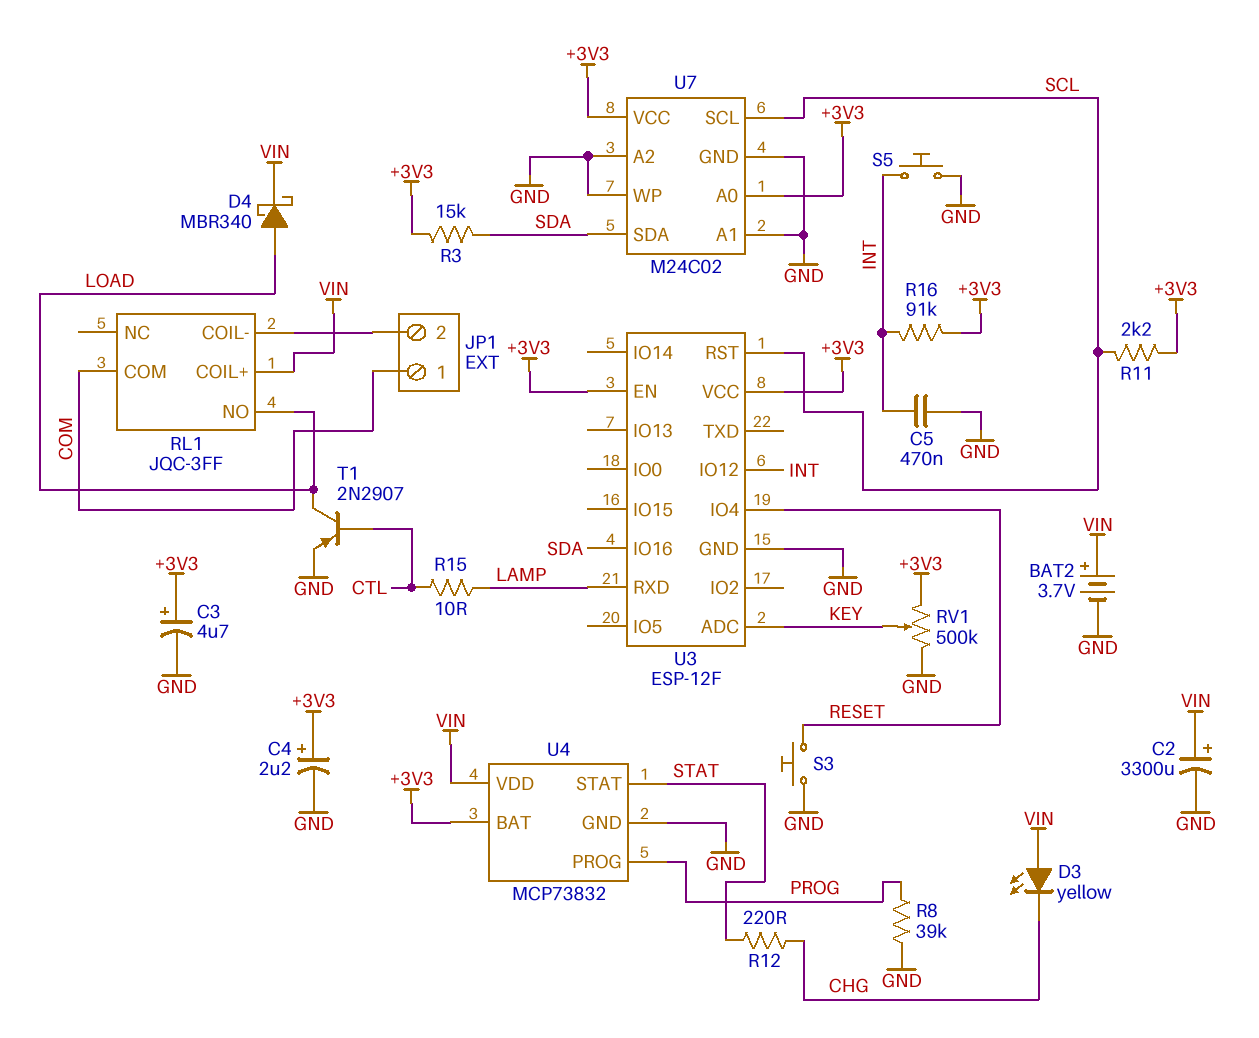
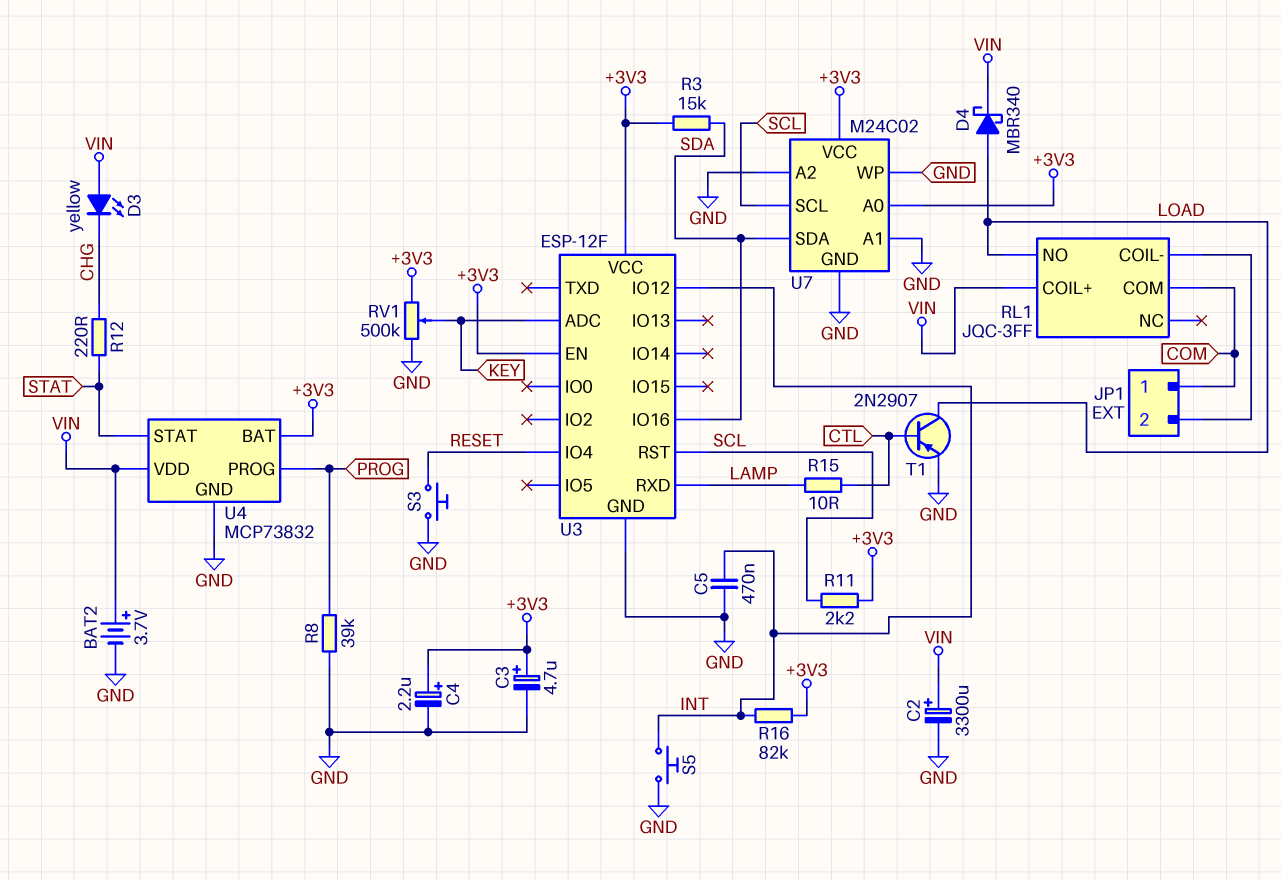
R16: 91k (+3V3, INT) -> 82k (+3V3, INT)

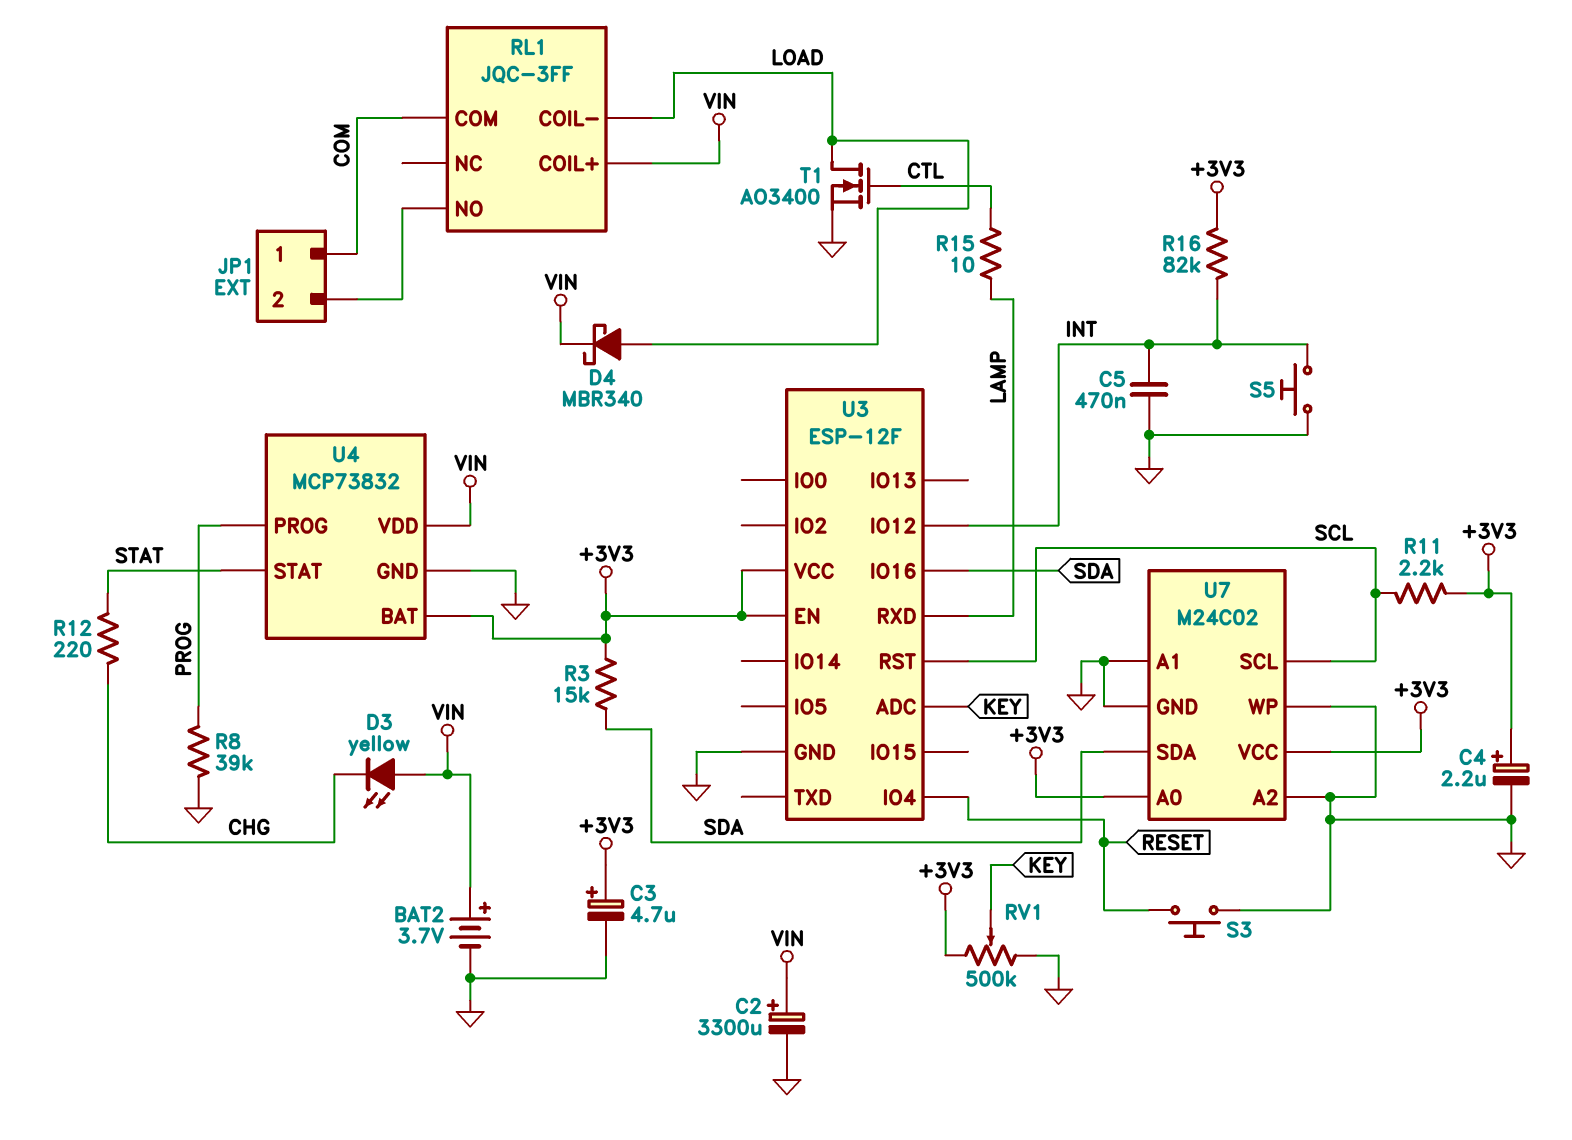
RL1 pin COIL-: JP1/2 -> LOAD
RL1 pin NO: LOAD -> JP1/2
T1: PNP 2N2907 (B CTL, C LOAD, E GND) -> NMOS AO3400 (G CTL, D LOAD, S GND)

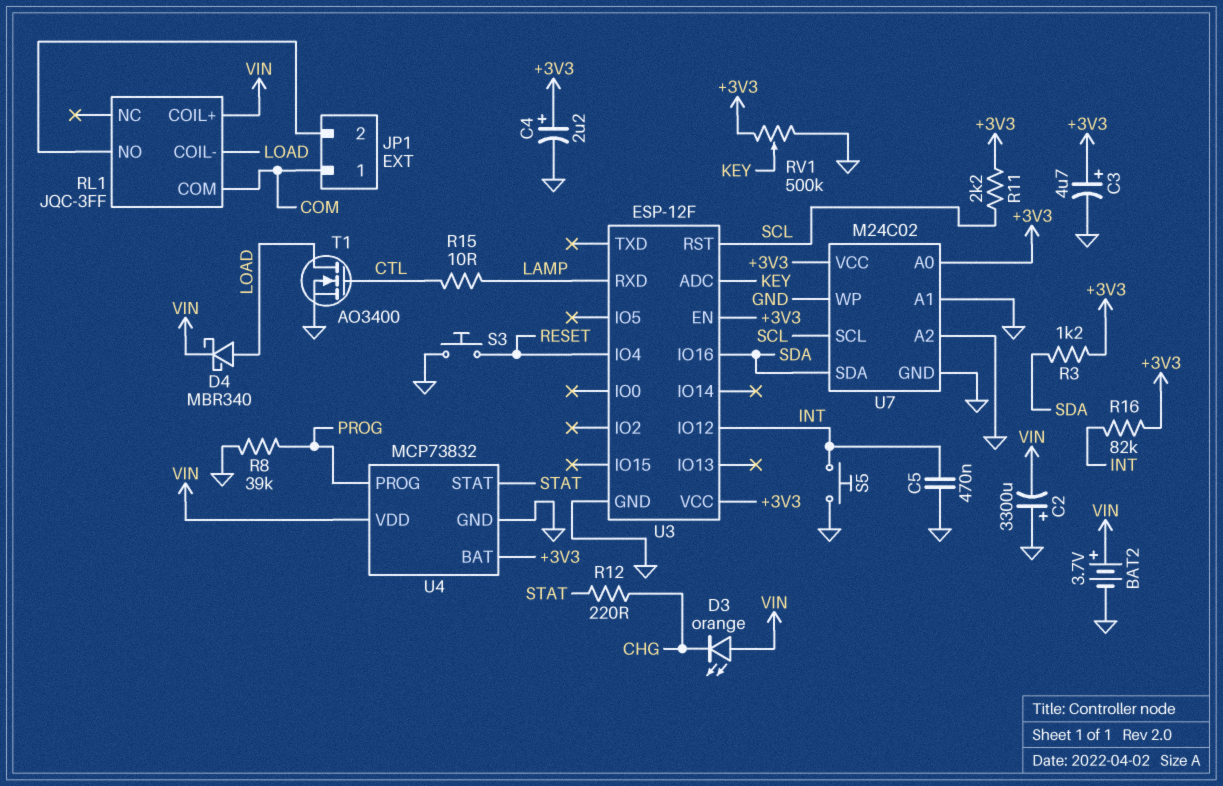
C2: 3300uF (plus VIN, minus GND) -> 3300uF (plus GND, minus VIN)
D3: LED yellow (A VIN, K CHG) -> LED orange (A VIN, K CHG)
R3: 15k (+3V3, SDA) -> 1.2k (+3V3, SDA)

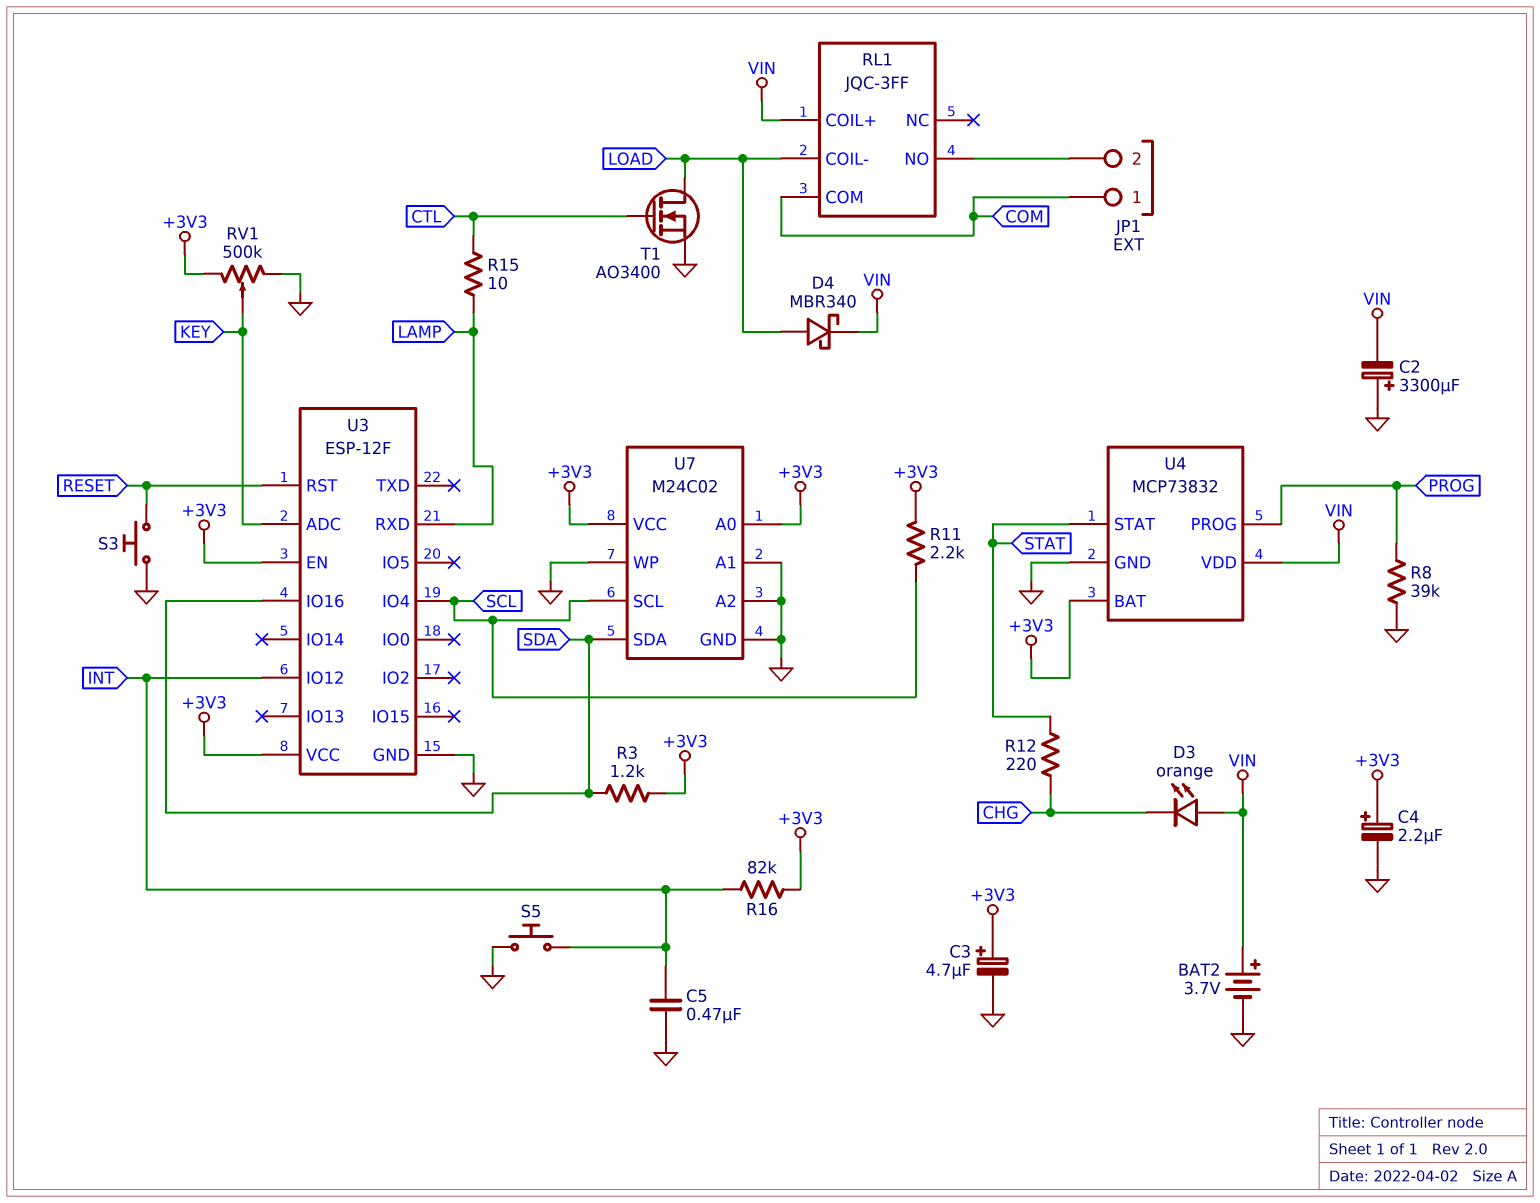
U3 pin IO4: RESET -> SCL
U3 pin RST: SCL -> RESET

